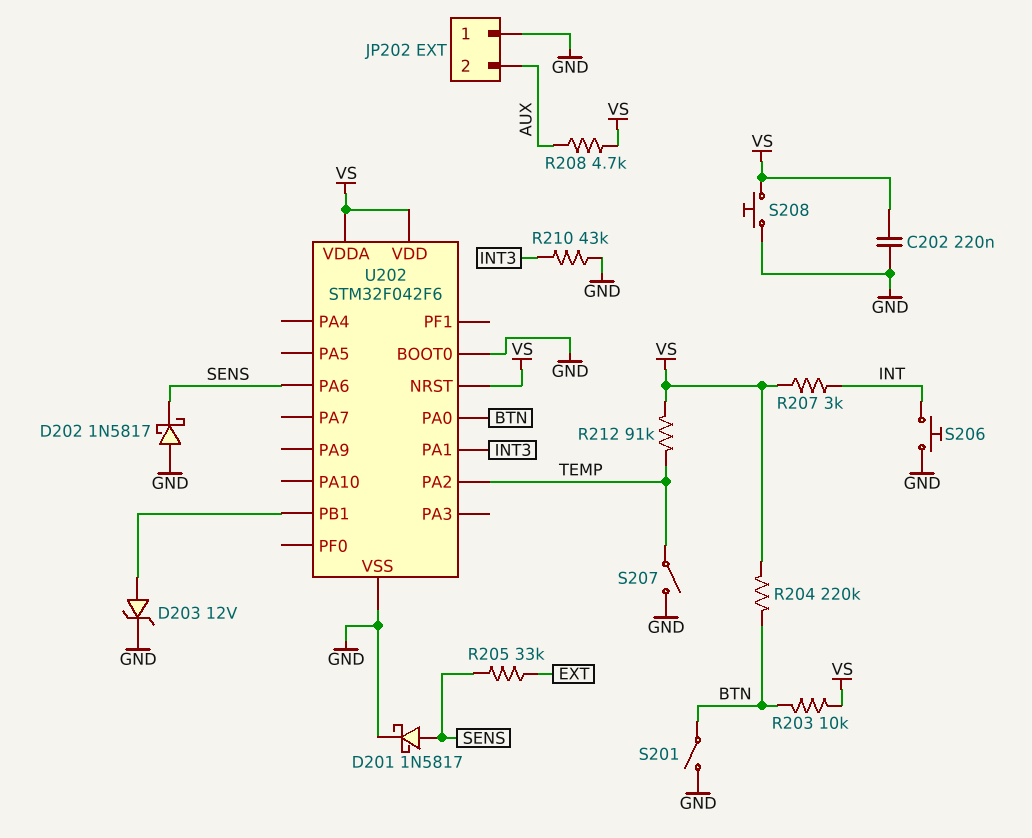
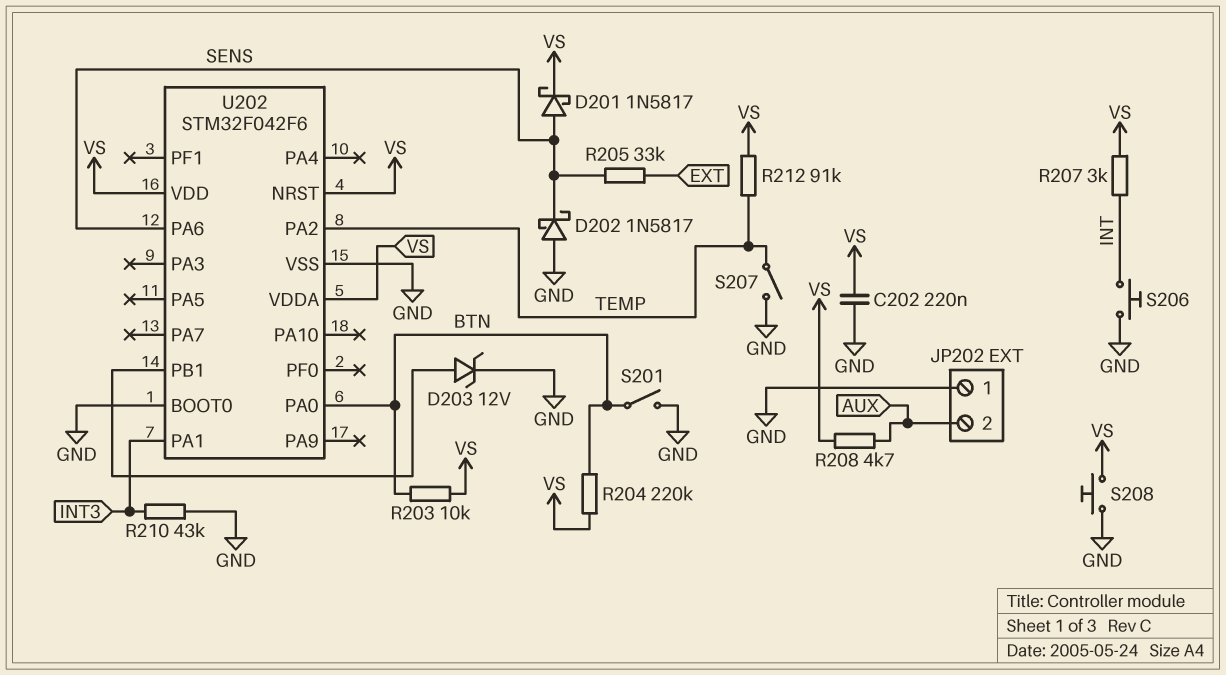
D201: schottky 1N5817 (A SENS, K GND) -> schottky 1N5817 (A SENS, K VS)

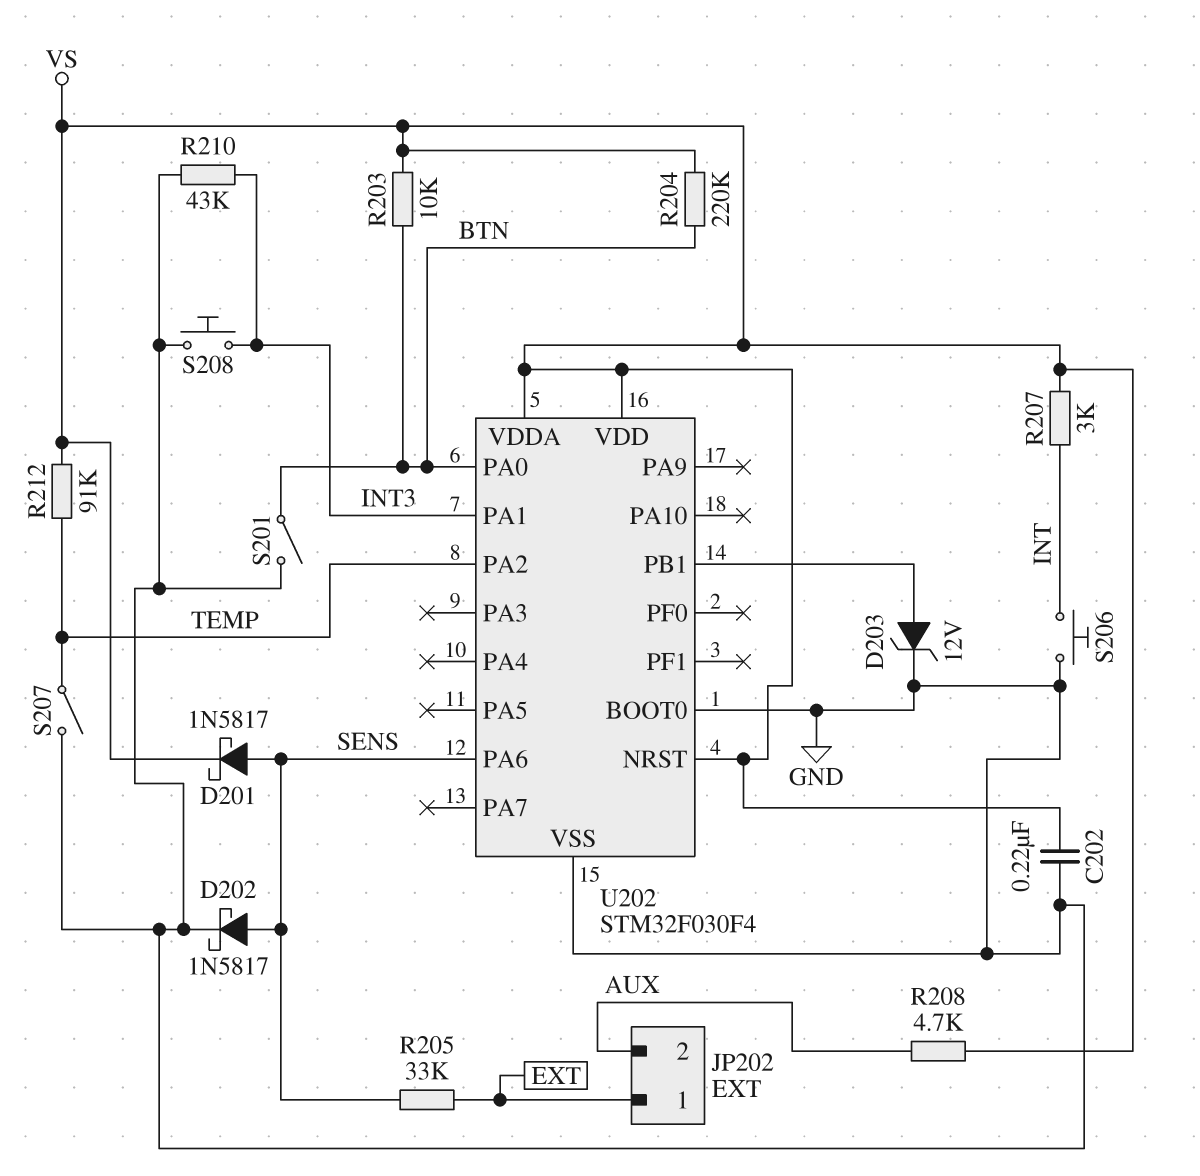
D202: schottky 1N5817 (A GND, K SENS) -> schottky 1N5817 (A SENS, K GND)
JP202 pin 1: GND -> EXT
S208: button (GND, VS) -> button (GND, INT3)
U202: STM32F042F6 -> STM32F030F4

